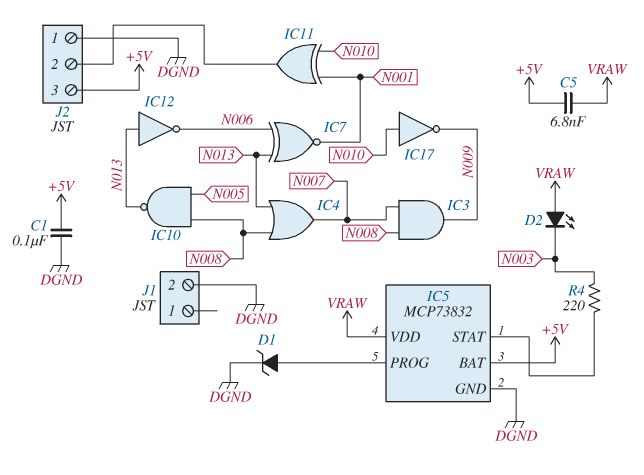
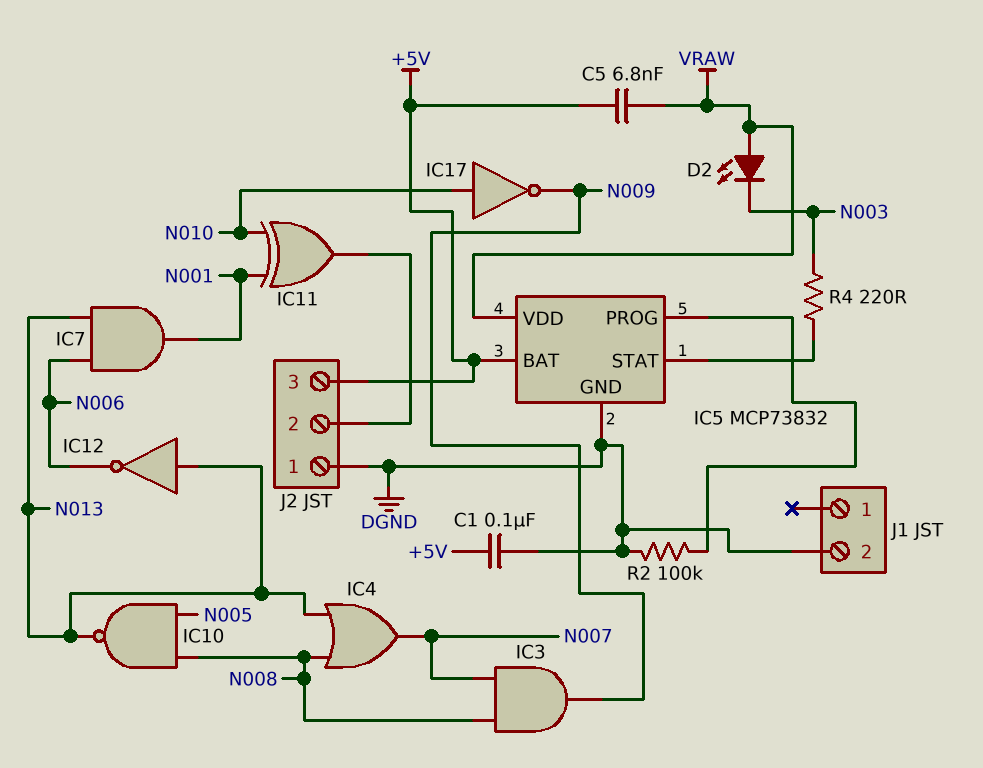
D1: zener (A IC5/PROG, K DGND) -> none
IC7: XNOR (in N006, in N013, out N001) -> AND (in N006, in N013, out N001)
R2: none -> 100k (DGND, IC5/PROG)

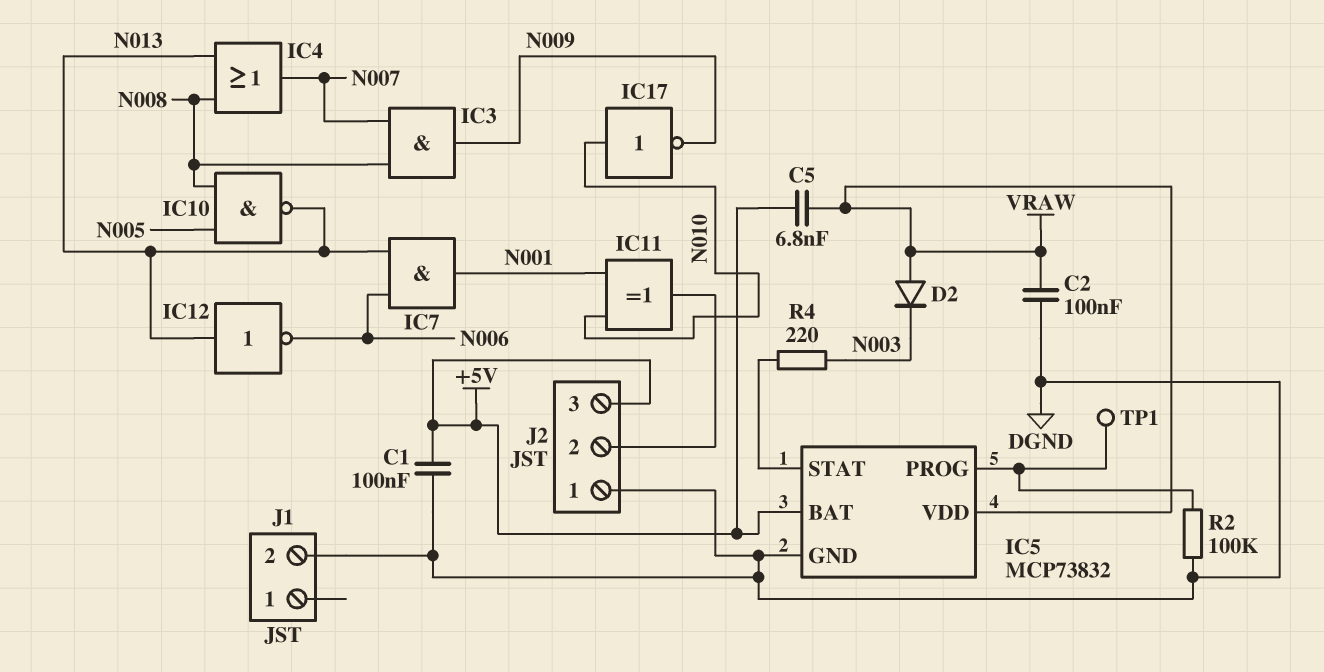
C2: none -> 100nF (DGND, VRAW)
D2: LED (A VRAW, K N003) -> diode (A VRAW, K N003)
TP1: none -> test point (IC5/PROG)

